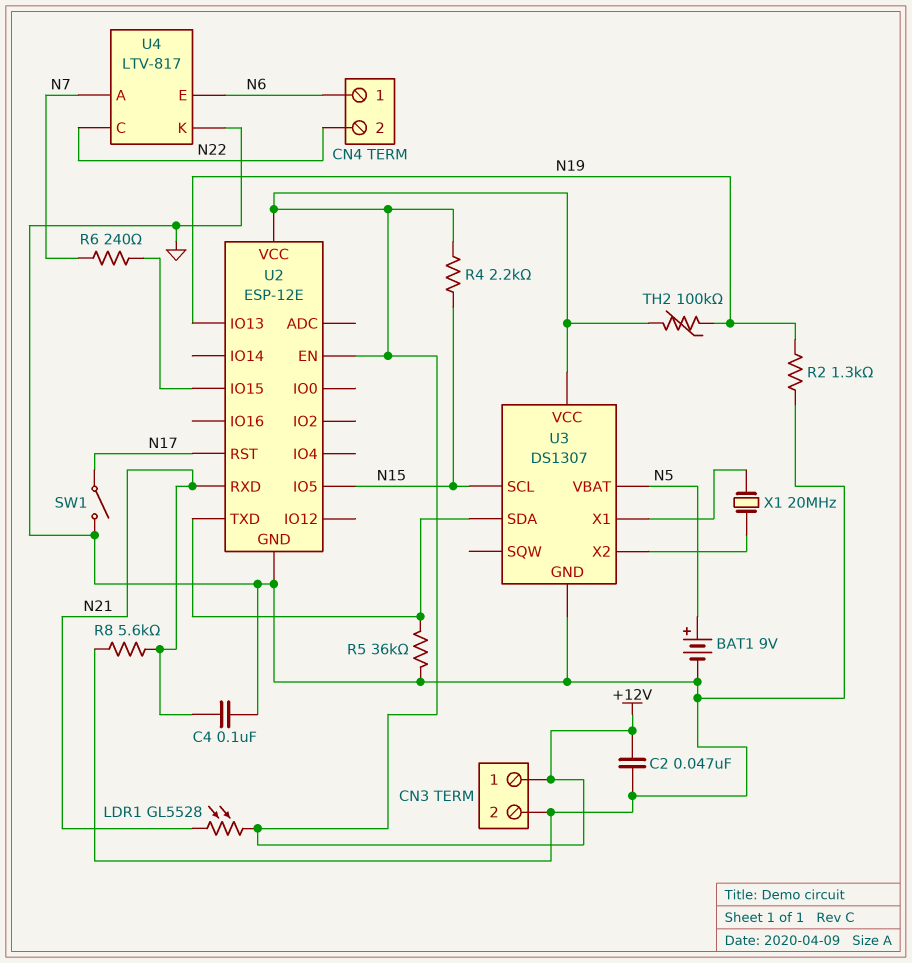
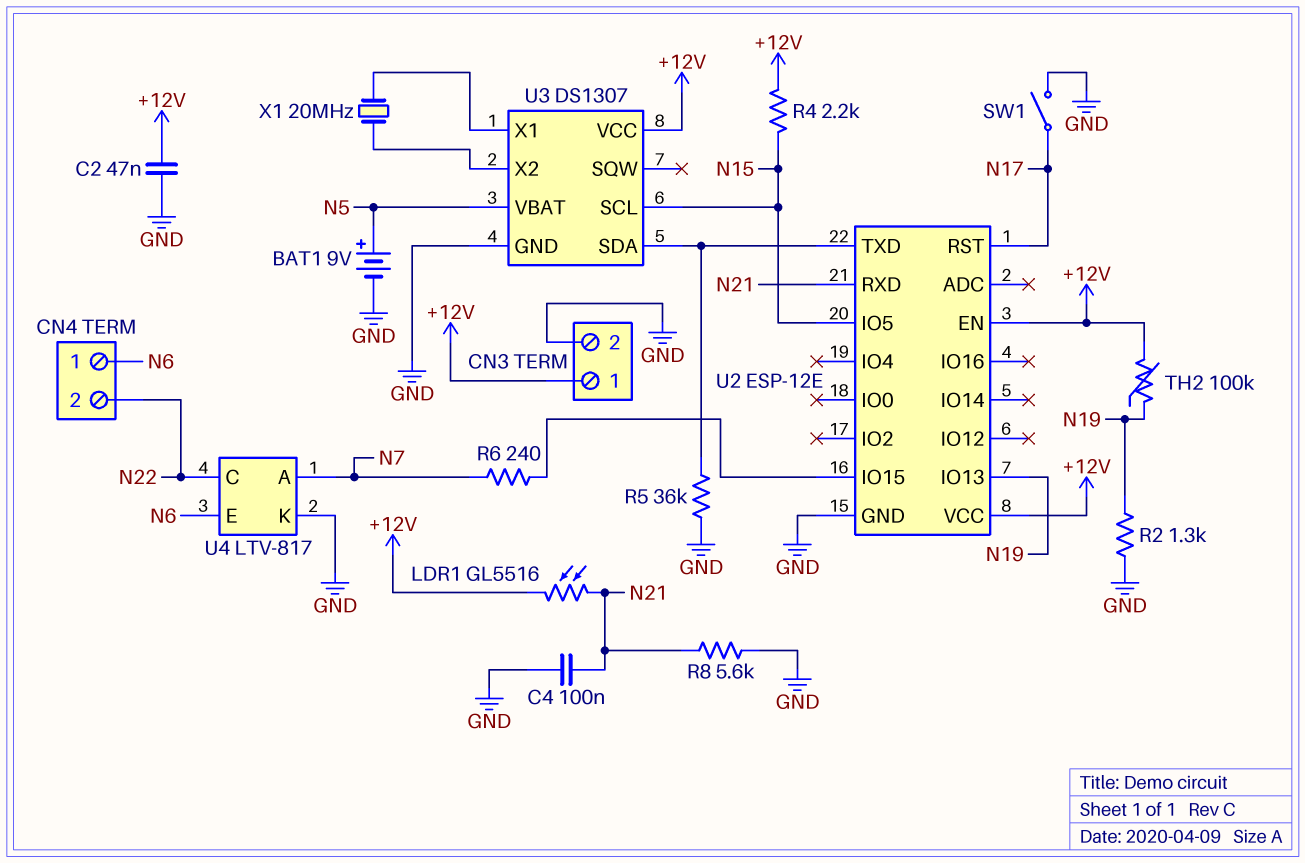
LDR1: GL5528 (+12V, N21) -> GL5516 (+12V, N21)

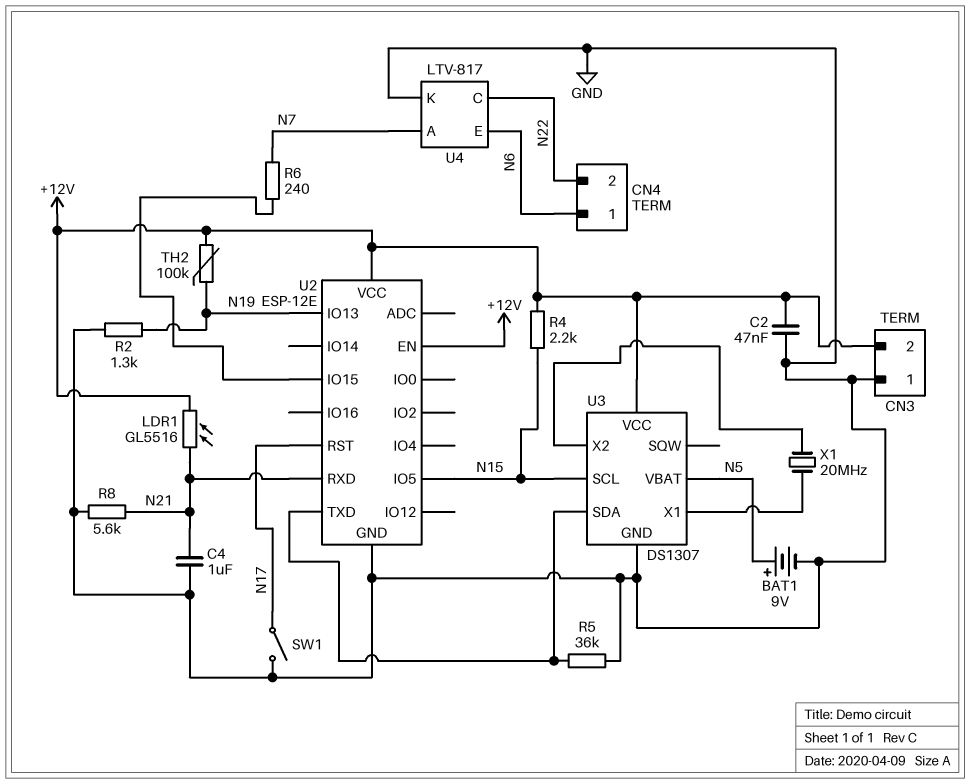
C4: 100nF (GND, N21) -> 1uF (GND, N21)
CN3 pin 1: +12V -> GND
CN3 pin 2: GND -> +12V

